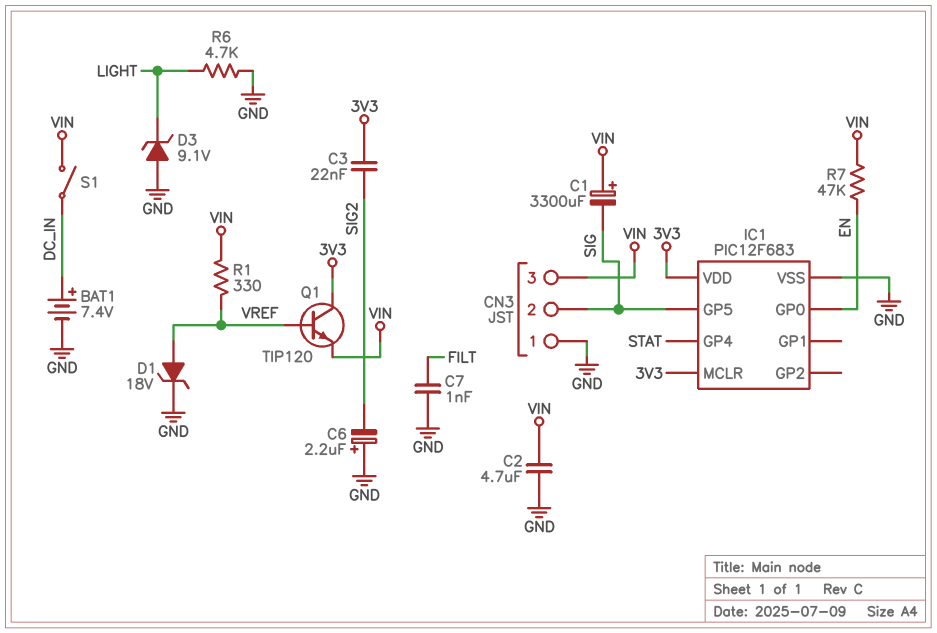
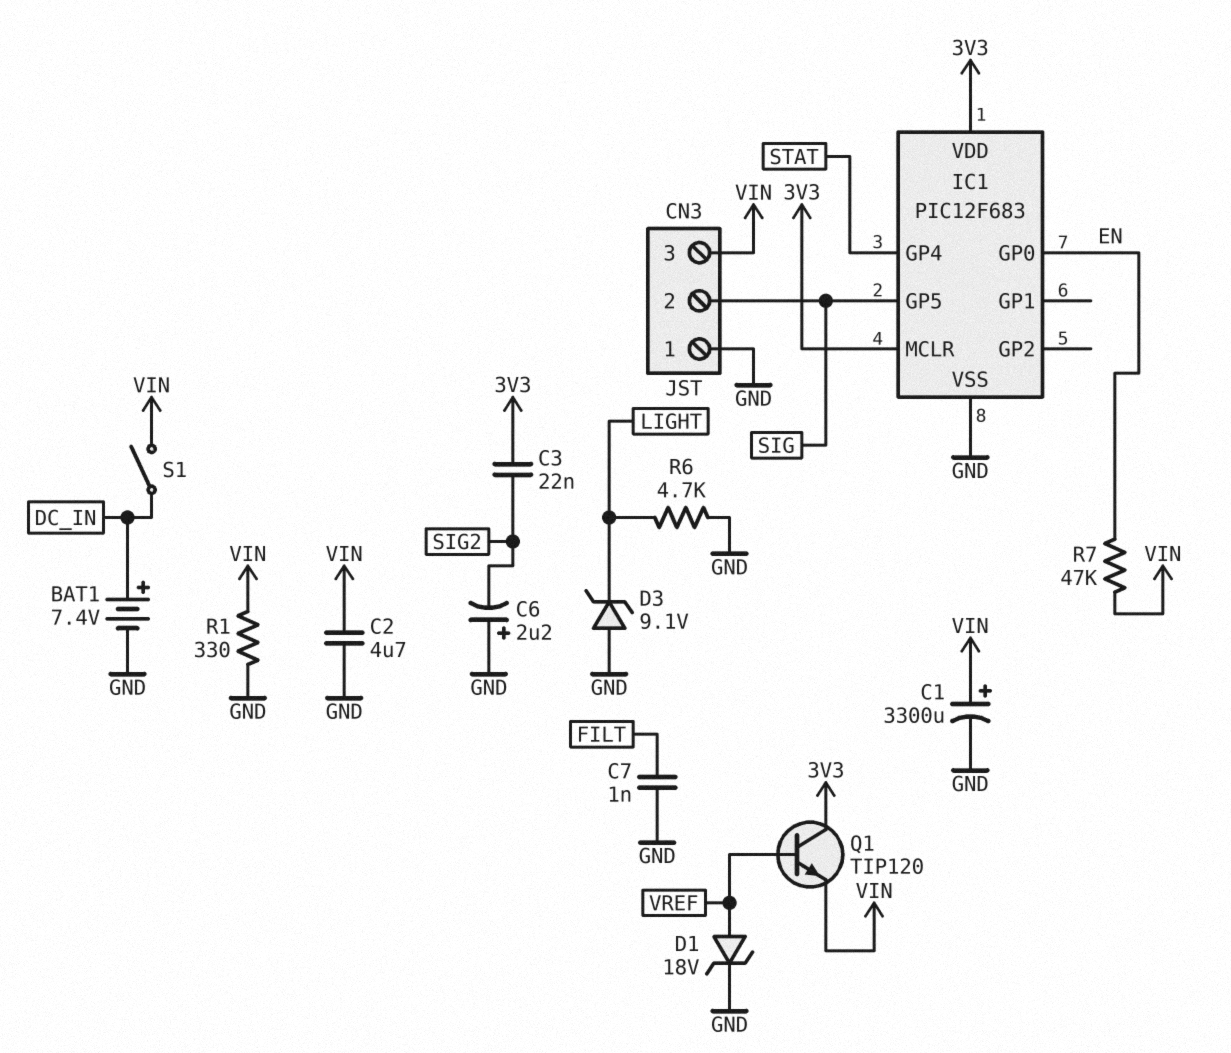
C1: 3300uF (plus VIN, minus SIG) -> 3300uF (plus VIN, minus GND)
R1: 330 (VIN, VREF) -> 330 (GND, VIN)

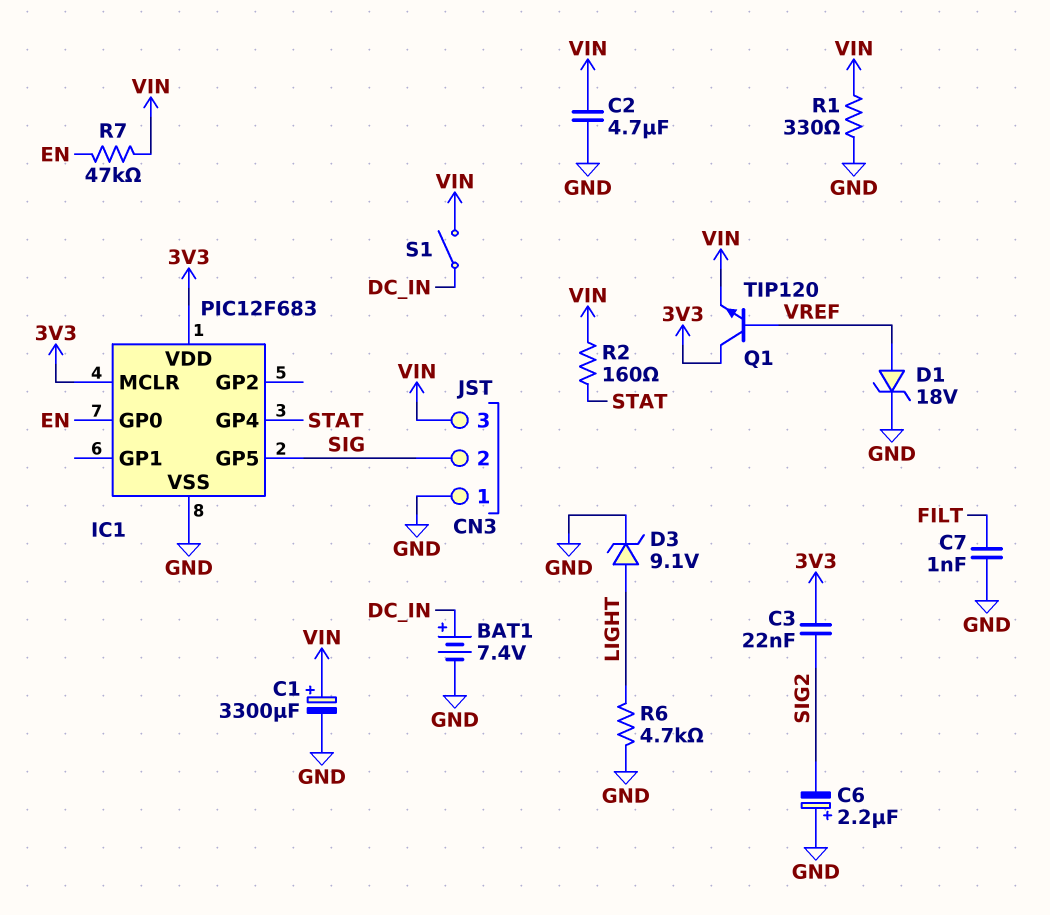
D3: zener 9.1V (A GND, K LIGHT) -> zener 9.1V (A LIGHT, K GND)
R2: none -> 160 (STAT, VIN)

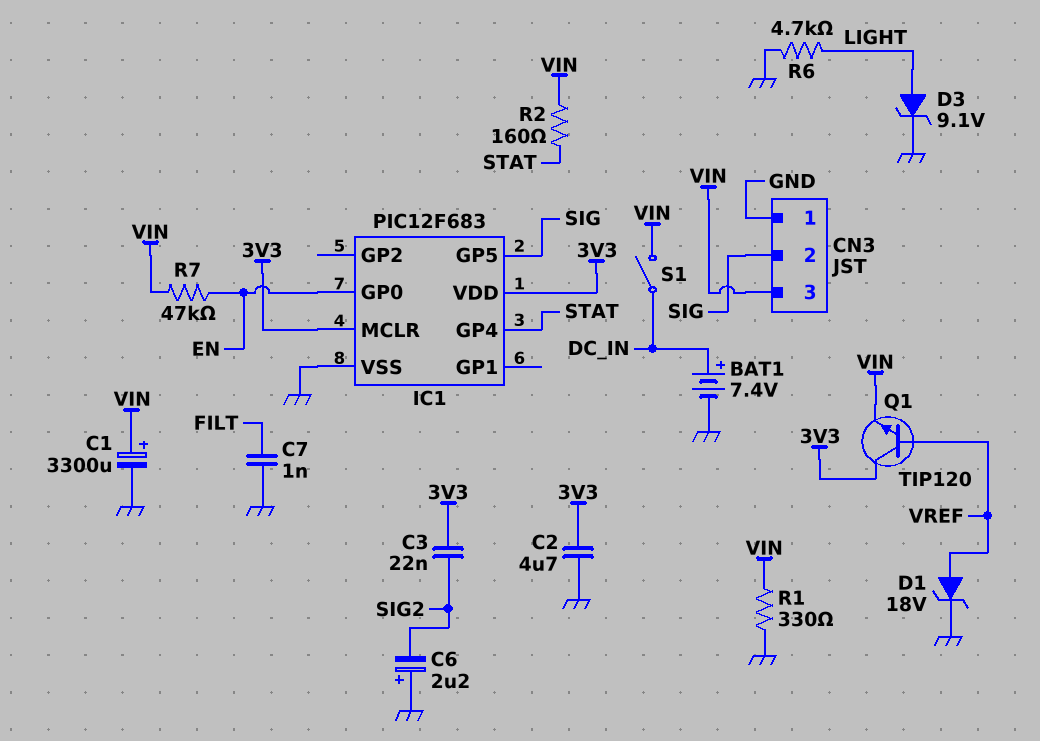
C2: 4.7uF (GND, VIN) -> 4.7uF (3V3, GND)

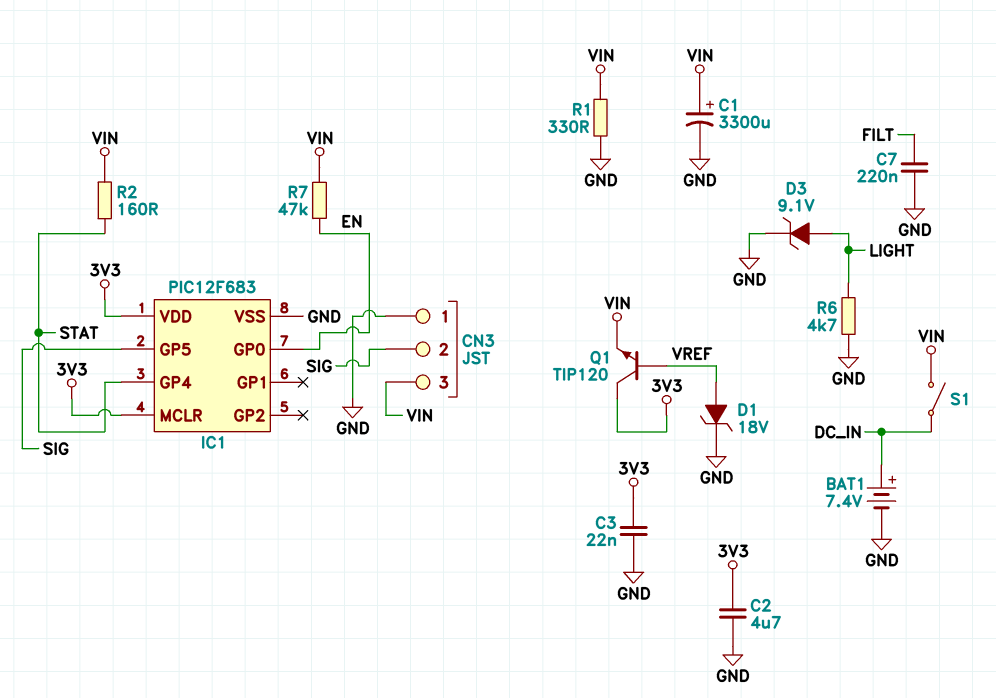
C3: 22nF (3V3, SIG2) -> 22nF (3V3, GND)
C6: 2.2uF (plus GND, minus SIG2) -> none
C7: 1nF (FILT, GND) -> 220nF (FILT, GND)

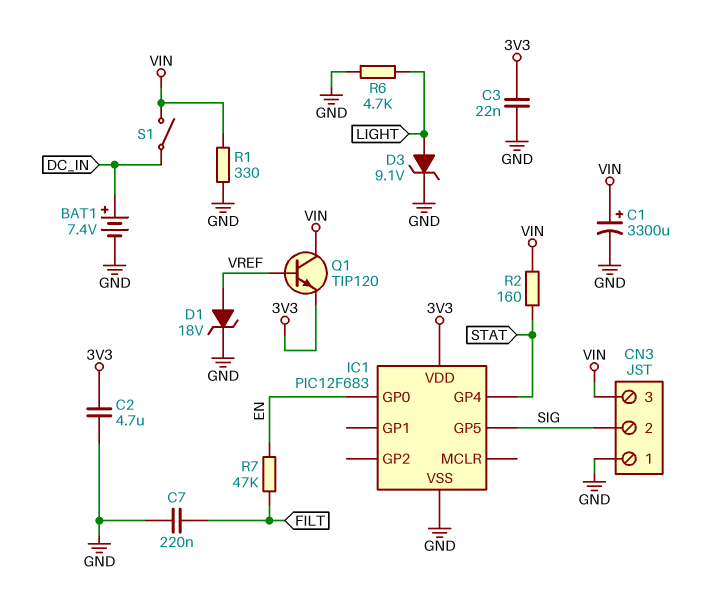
IC1 pin MCLR: 3V3 -> none
Q1: NPN TIP120 (B VREF, C 3V3, E VIN) -> NPN TIP120 (B VREF, C VIN, E 3V3)
R7: 47k (EN, VIN) -> 47k (EN, FILT)

